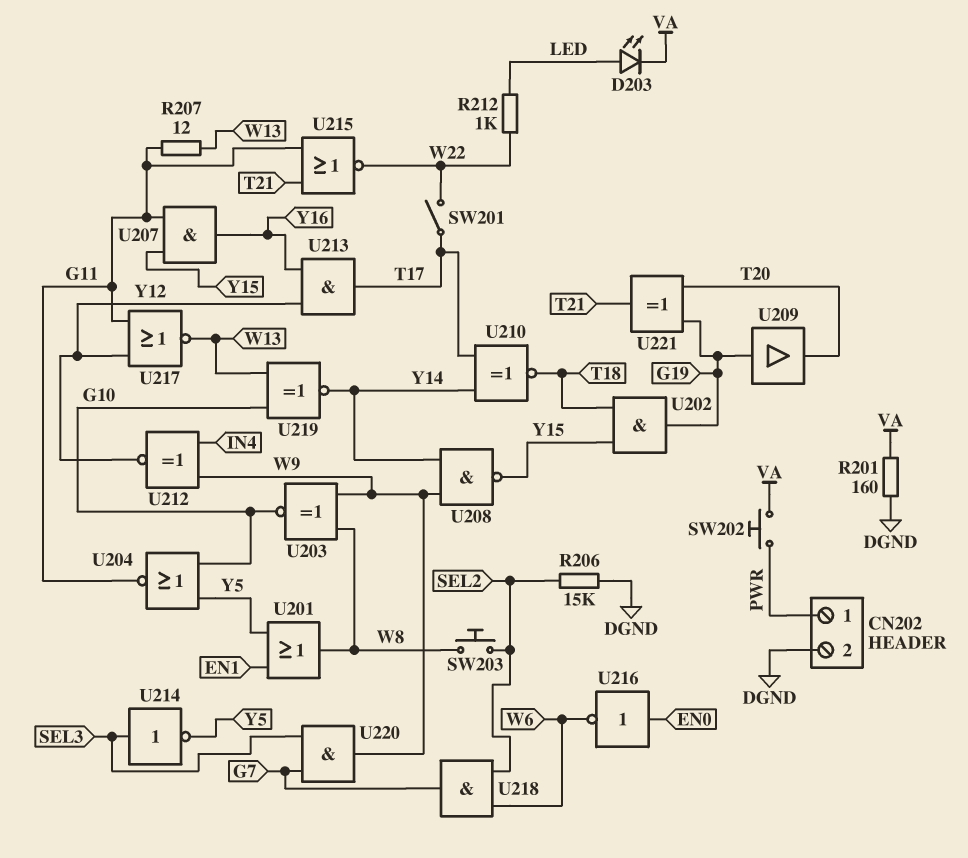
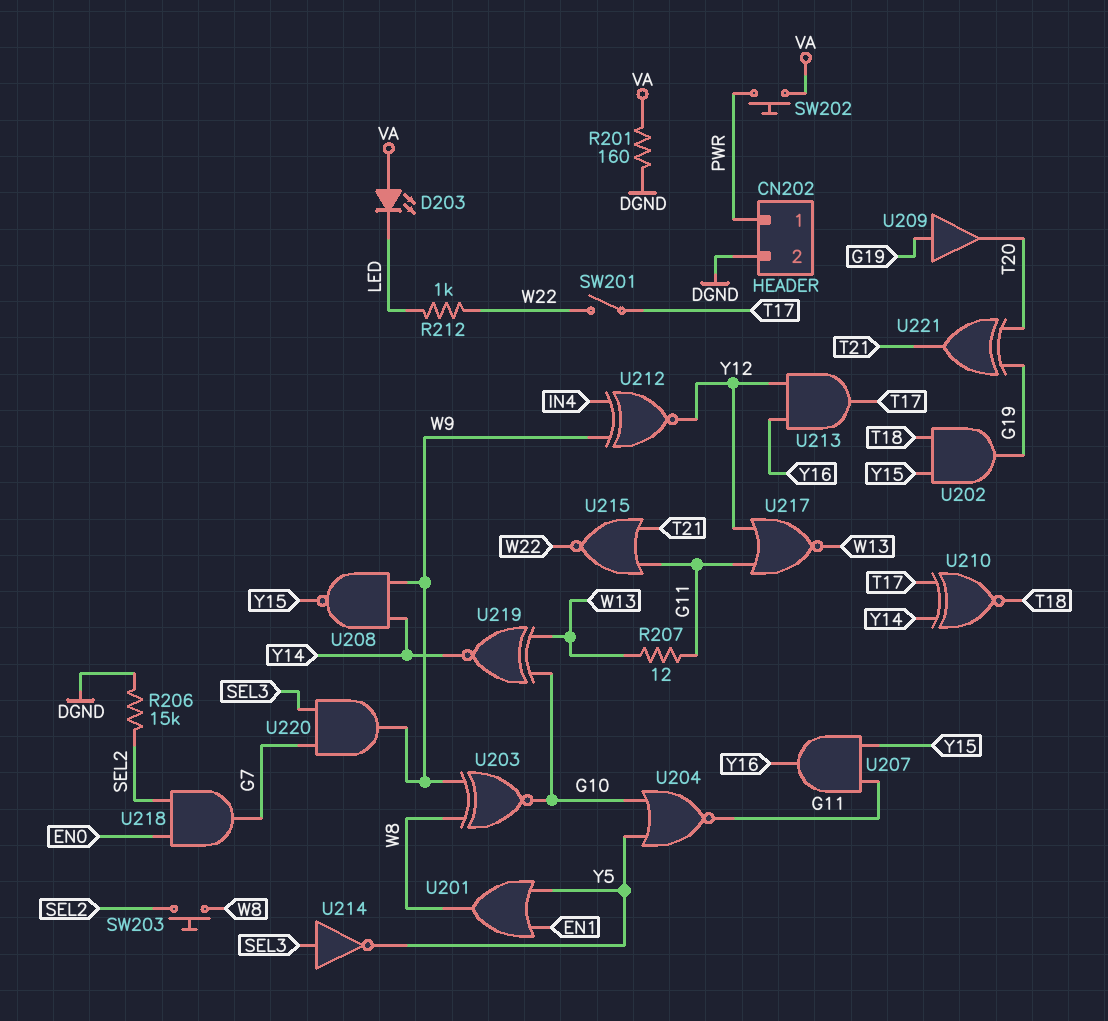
D203: LED (A LED, K VA) -> LED (A VA, K LED)
U216: NOT (in EN0, out W6) -> none
U218: AND (in SEL2, in W6, out G7) -> AND (in EN0, in SEL2, out G7)

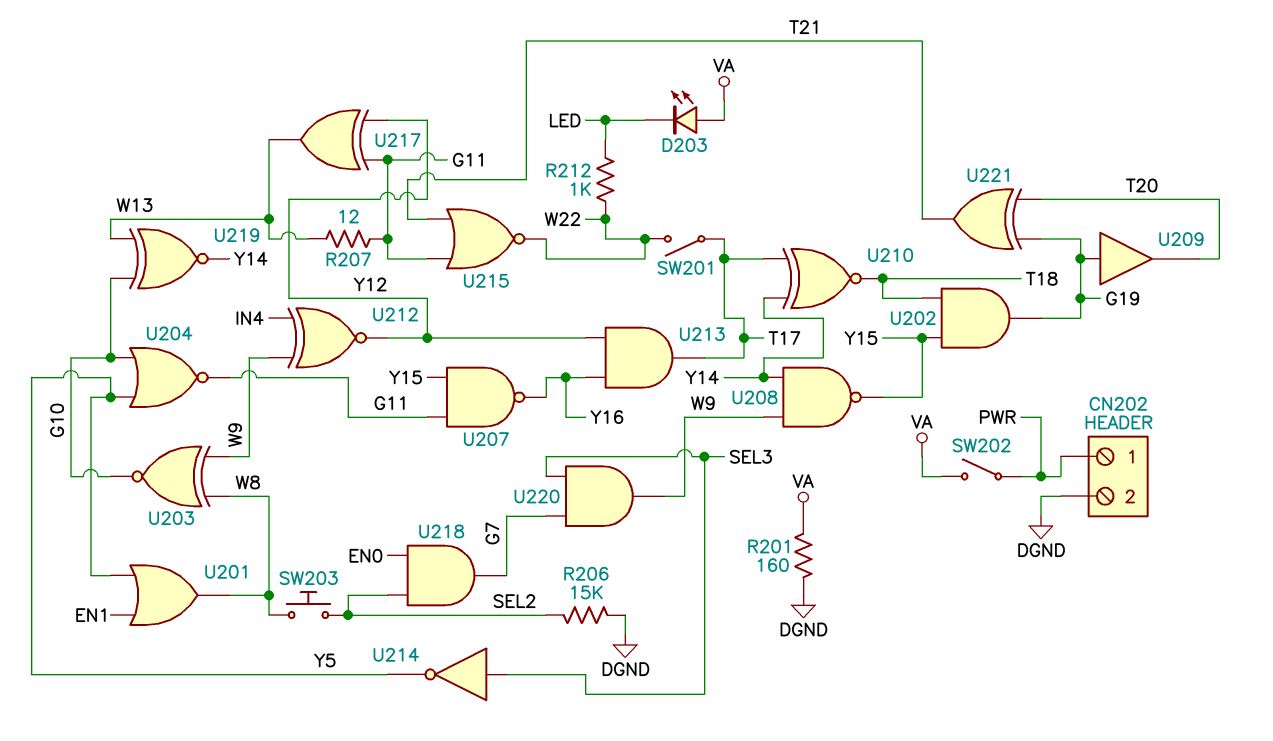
SW202: button (PWR, VA) -> switch (PWR, VA)
U207: AND (in G11, in Y15, out Y16) -> NAND (in G11, in Y15, out Y16)
U217: NOR (in G11, in Y12, out W13) -> XOR (in G11, in Y12, out W13)

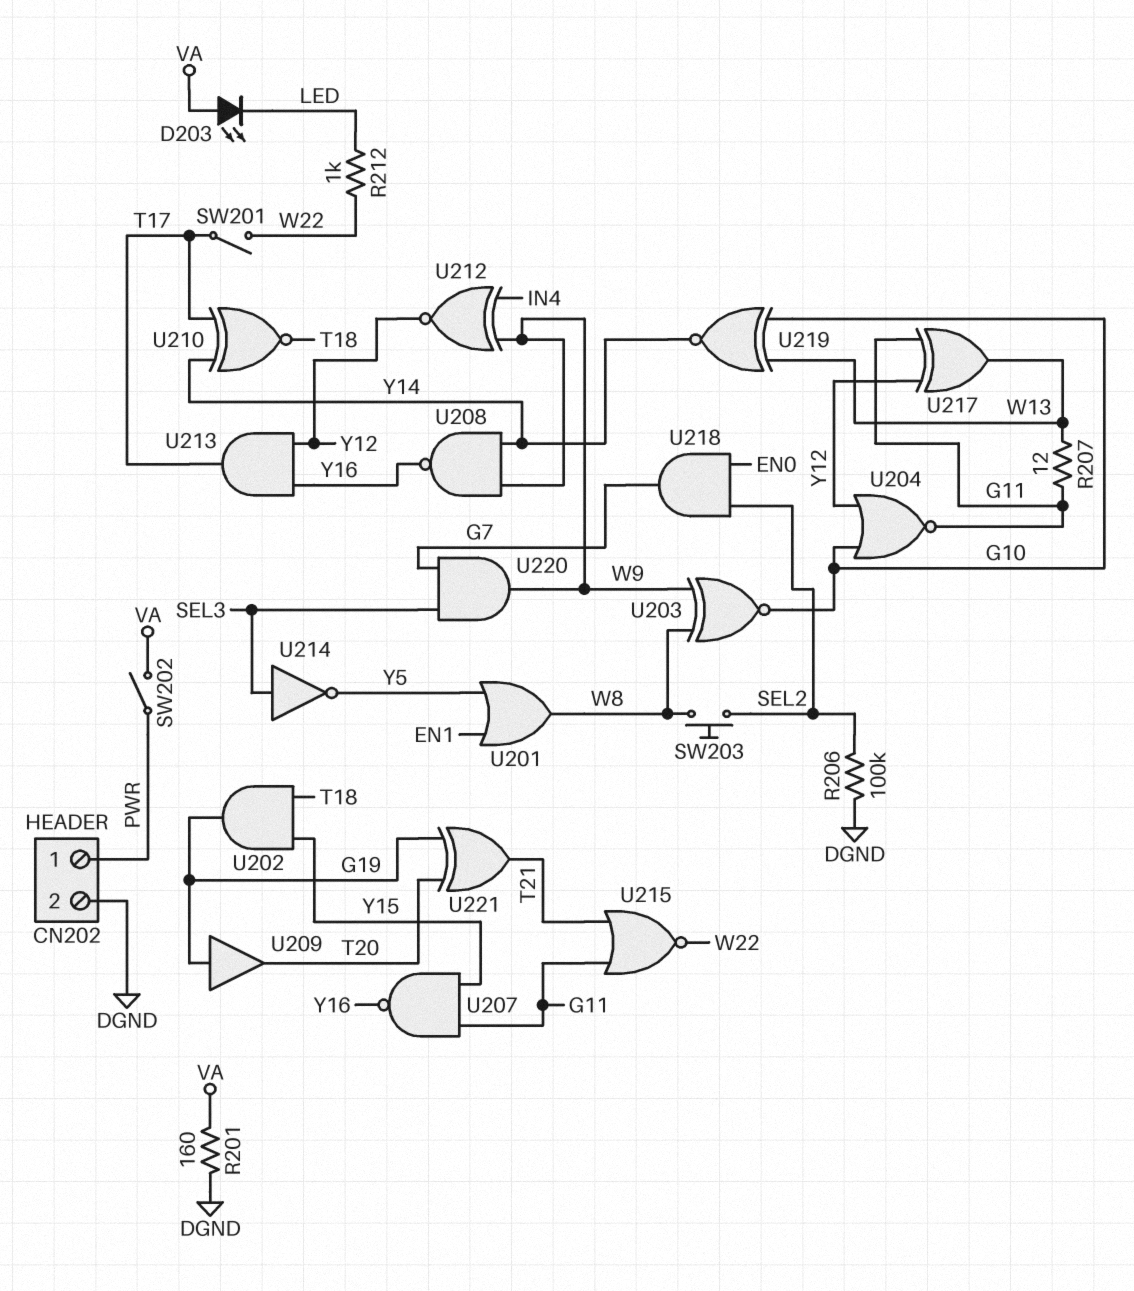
R206: 15k (DGND, SEL2) -> 100k (DGND, SEL2)
U204: NOR (in G10, in Y5, out G11) -> NOR (in G10, in Y12, out G11)
U208: NAND (in W9, in Y14, out Y15) -> NAND (in W9, in Y14, out Y16)

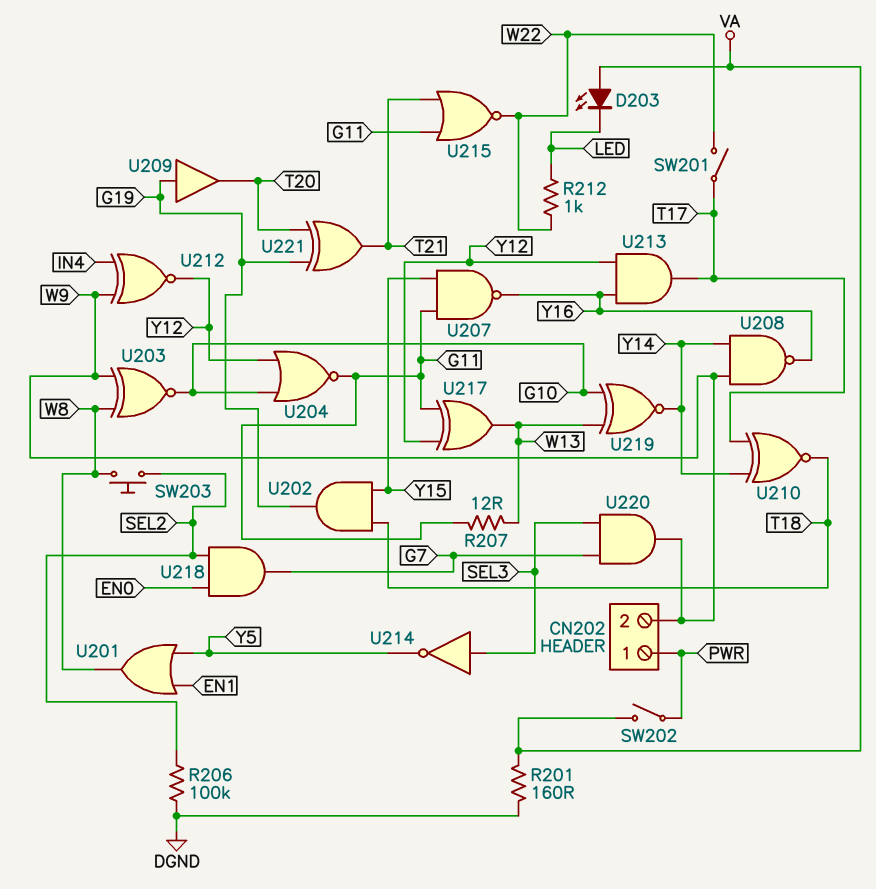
CN202 pin 2: DGND -> W9

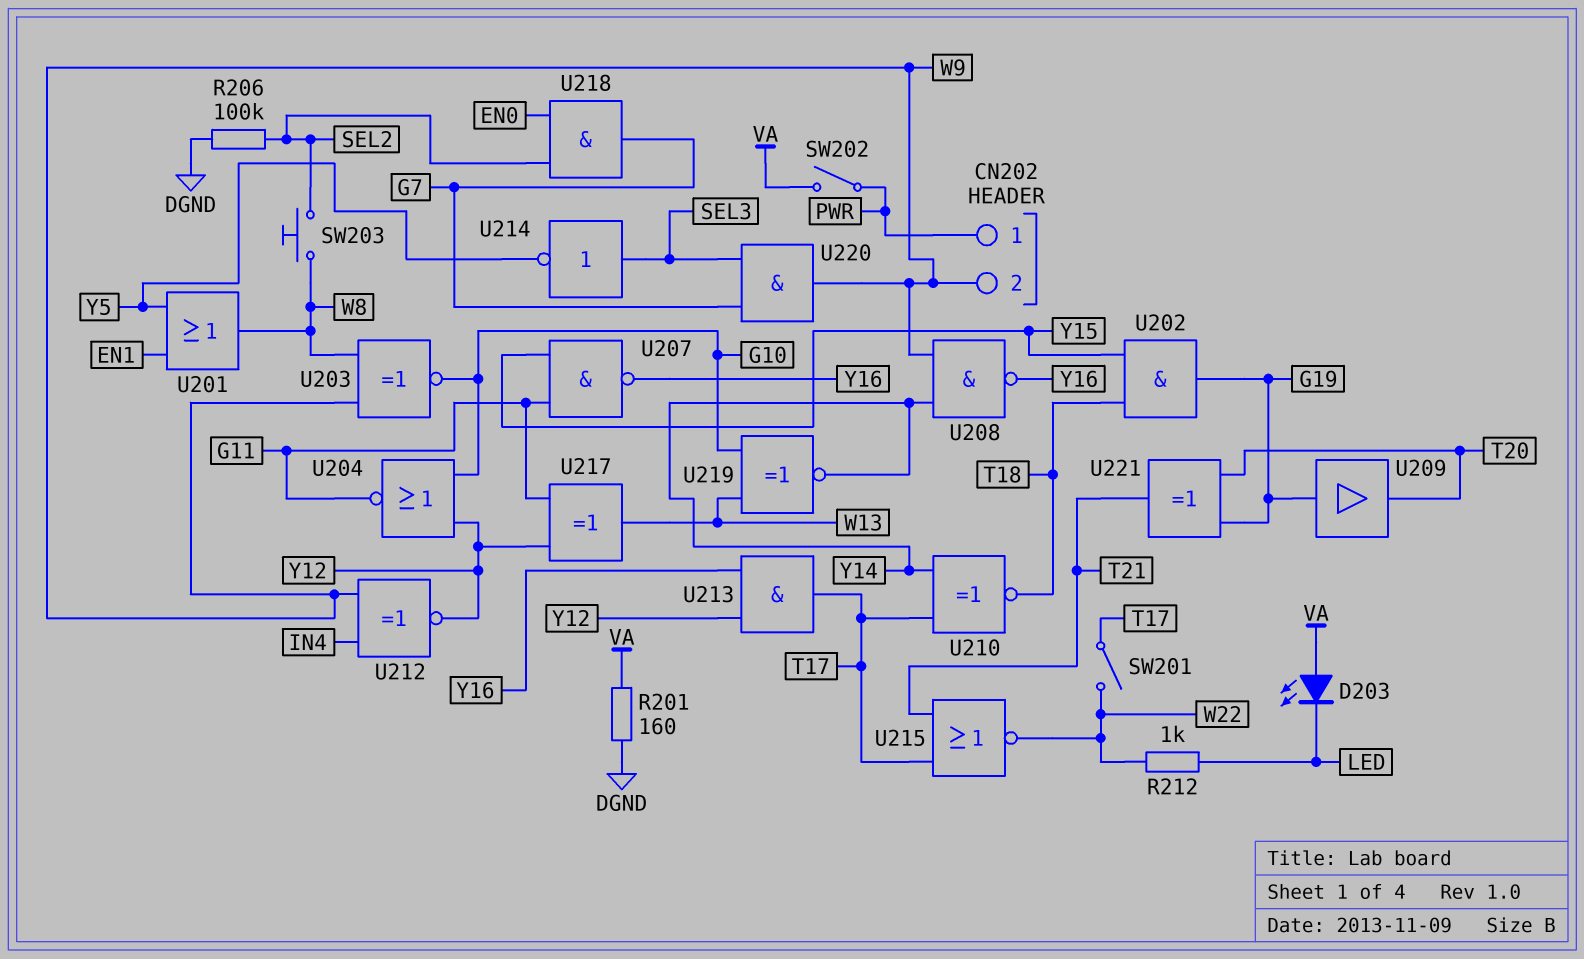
R207: 12 (G11, W13) -> none
U215: NOR (in G11, in T21, out W22) -> NOR (in T17, in T21, out W22)

